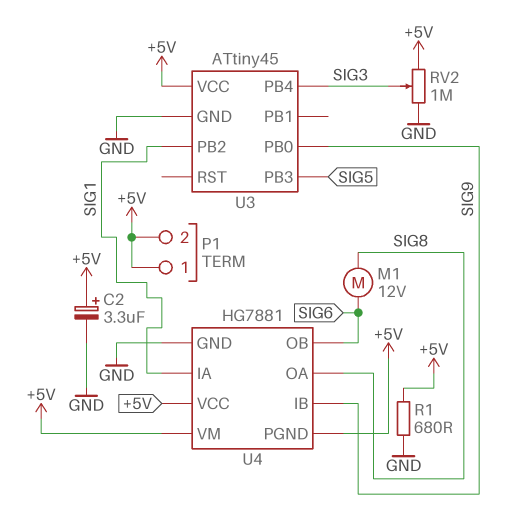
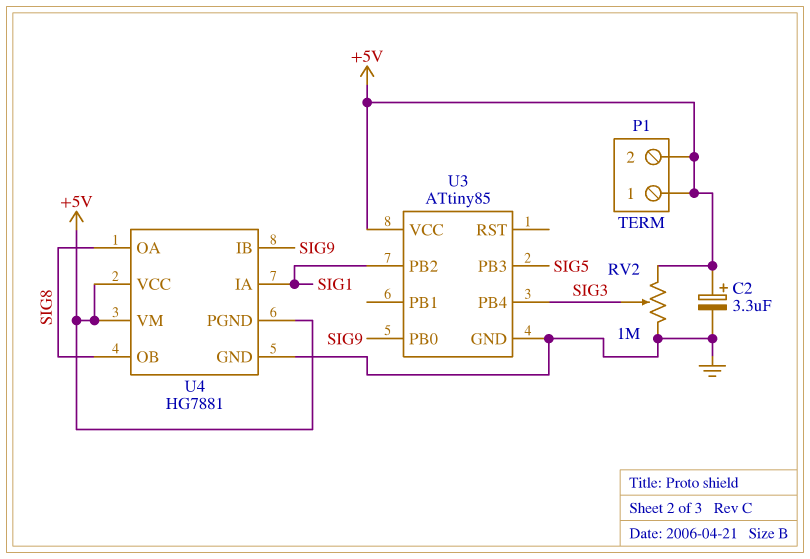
M1: motor 12V (SIG6, SIG8) -> none
R1: 680 (+5V, GND) -> none
U3: ATtiny45 -> ATtiny85
U4 pin OB: SIG6 -> SIG8

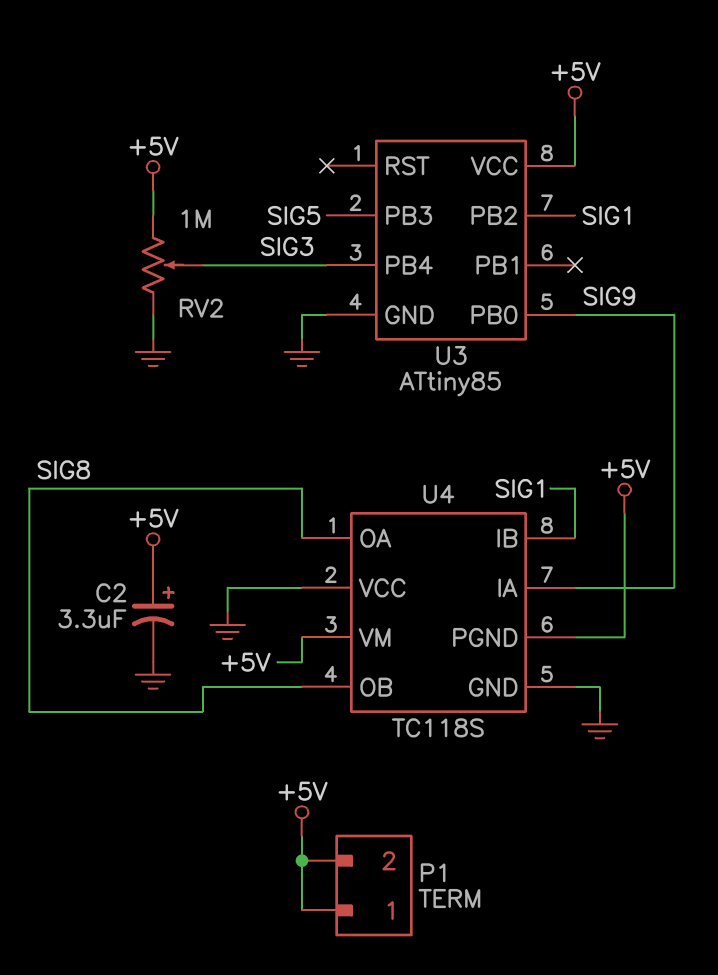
U4: HG7881 -> TC118S
U4 pin IA: SIG1 -> SIG9
U4 pin IB: SIG9 -> SIG1
U4 pin VCC: +5V -> GND

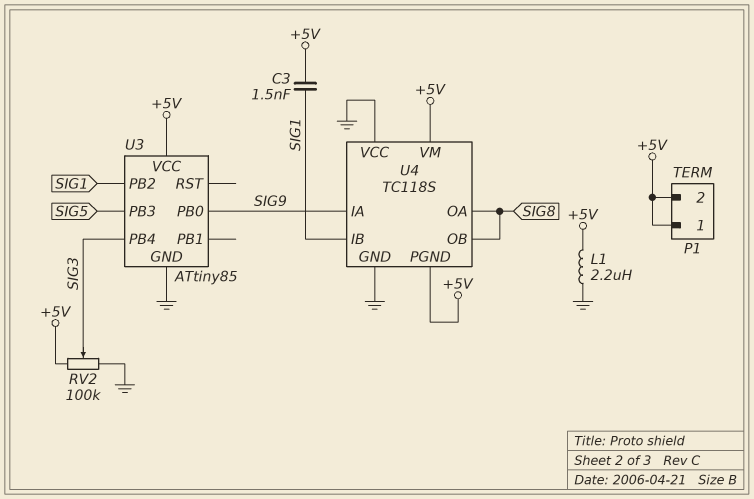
C2: 3.3uF (plus +5V, minus GND) -> none
C3: none -> 1.5nF (+5V, SIG1)
L1: none -> 2.2uH (+5V, GND)
RV2: 1M (+5V, GND, wiper SIG3) -> 100k (+5V, GND, wiper SIG3)

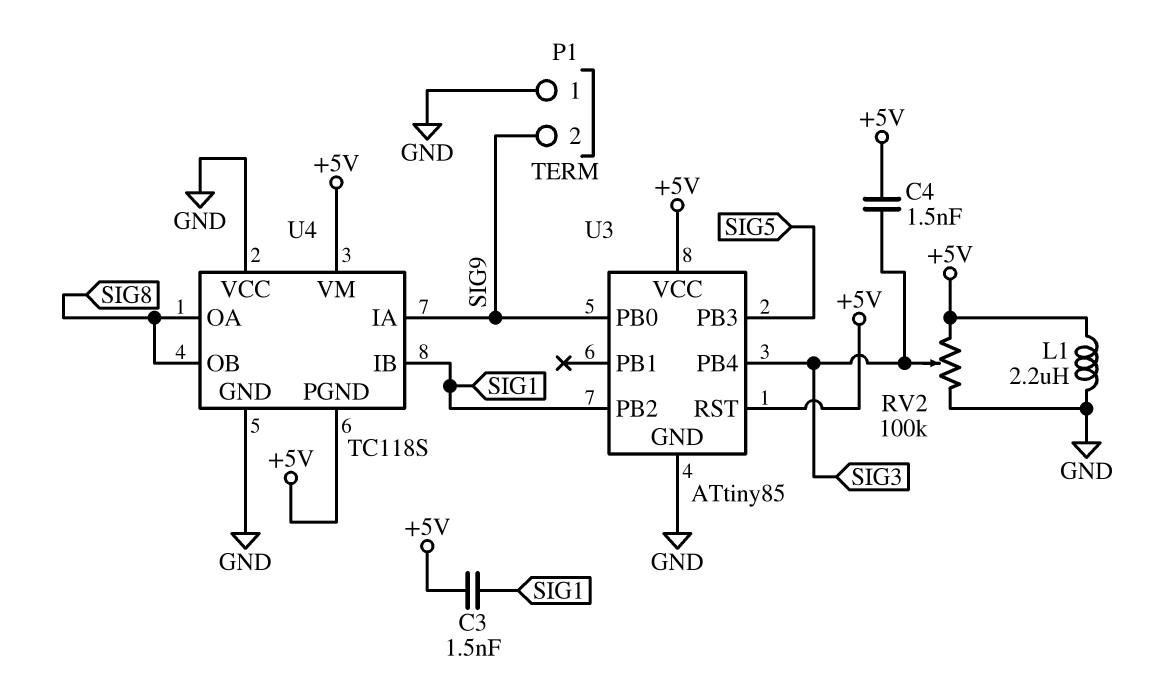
C4: none -> 1.5nF (+5V, SIG3)
P1 pin 1: +5V -> GND
P1 pin 2: +5V -> SIG9
U3 pin RST: none -> +5V

